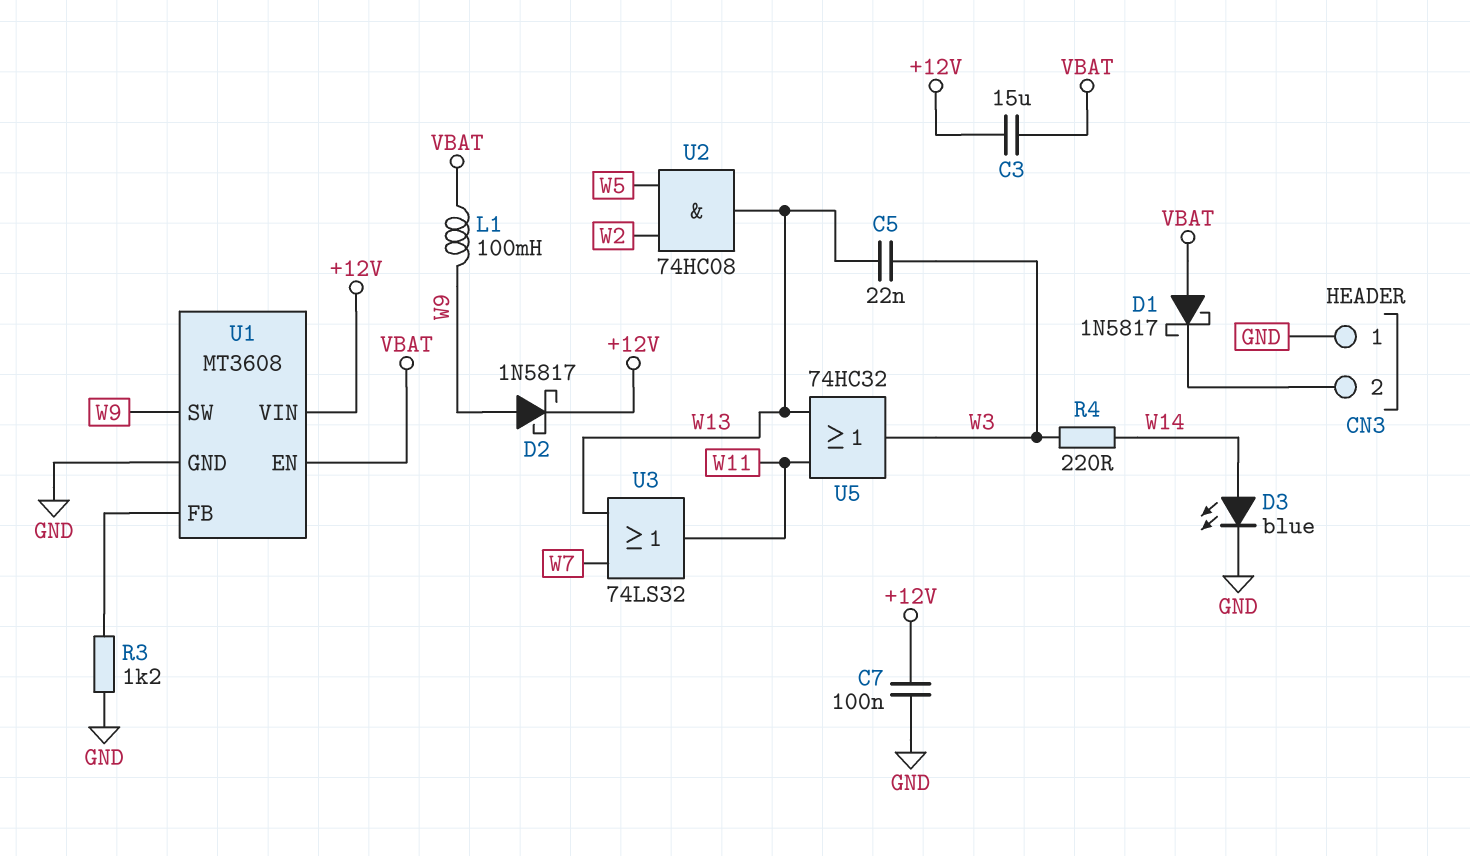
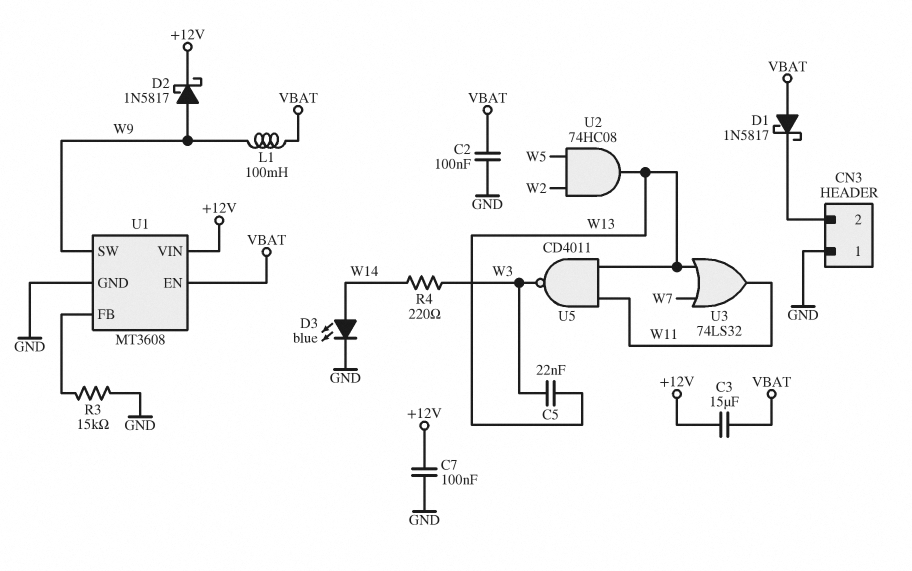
C2: none -> 100nF (GND, VBAT)
R3: 1.2k (GND, U1/FB) -> 15k (GND, U1/FB)
U5: OR 74HC32 (in W11, in W13, out W3) -> NAND CD4011 (in W11, in W13, out W3)

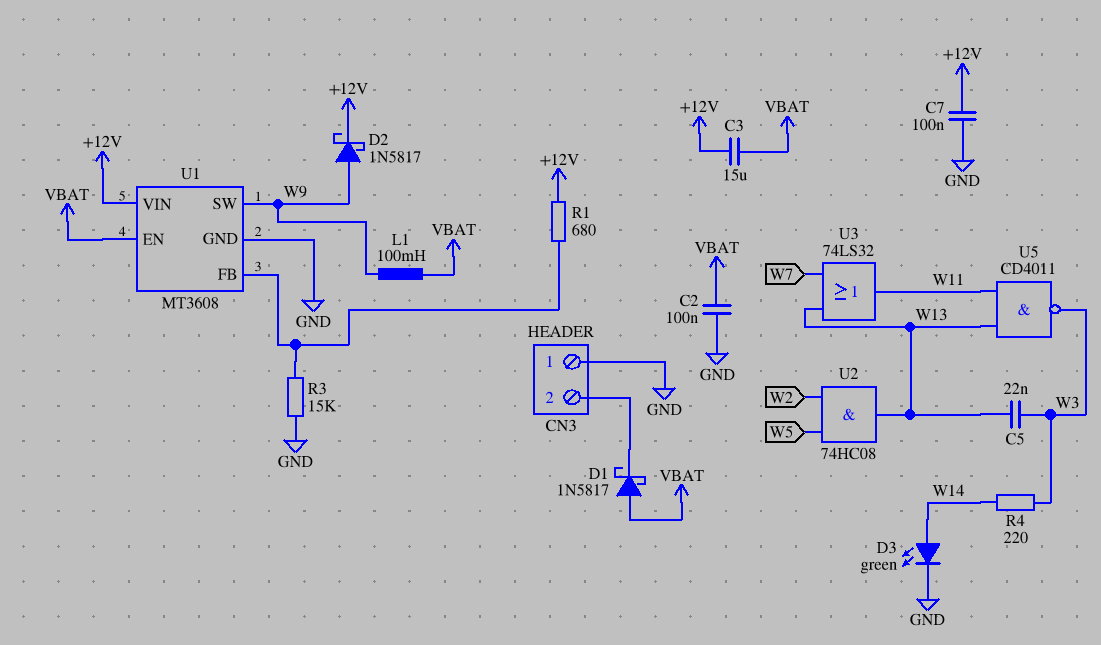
D3: LED blue (A W14, K GND) -> LED green (A W14, K GND)
R1: none -> 680 (+12V, U1/FB)

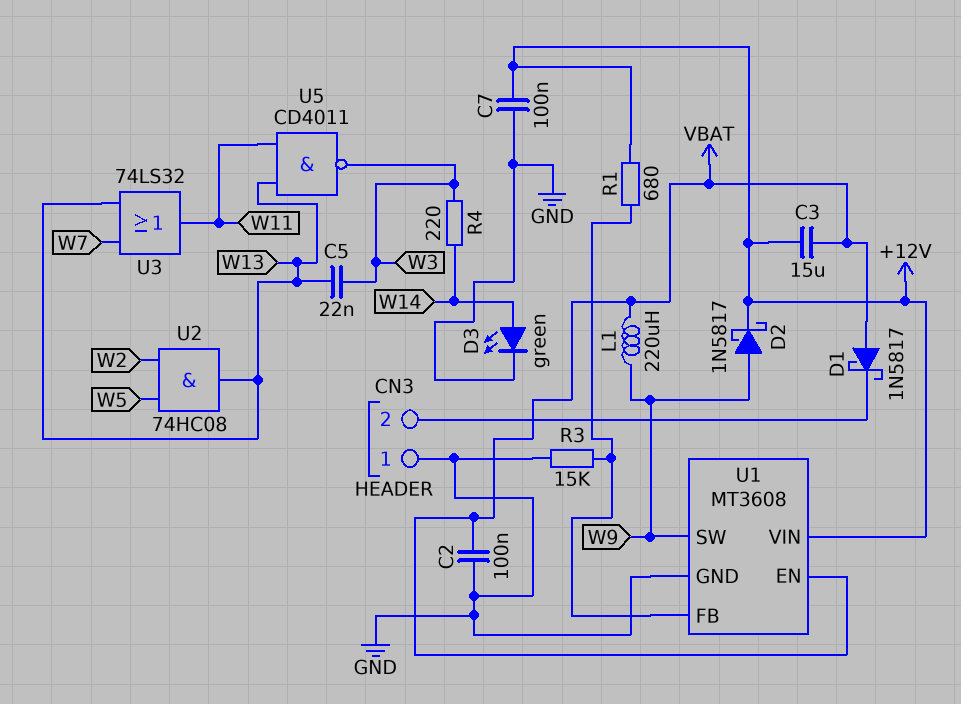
L1: 100mH (VBAT, W9) -> 220uH (VBAT, W9)

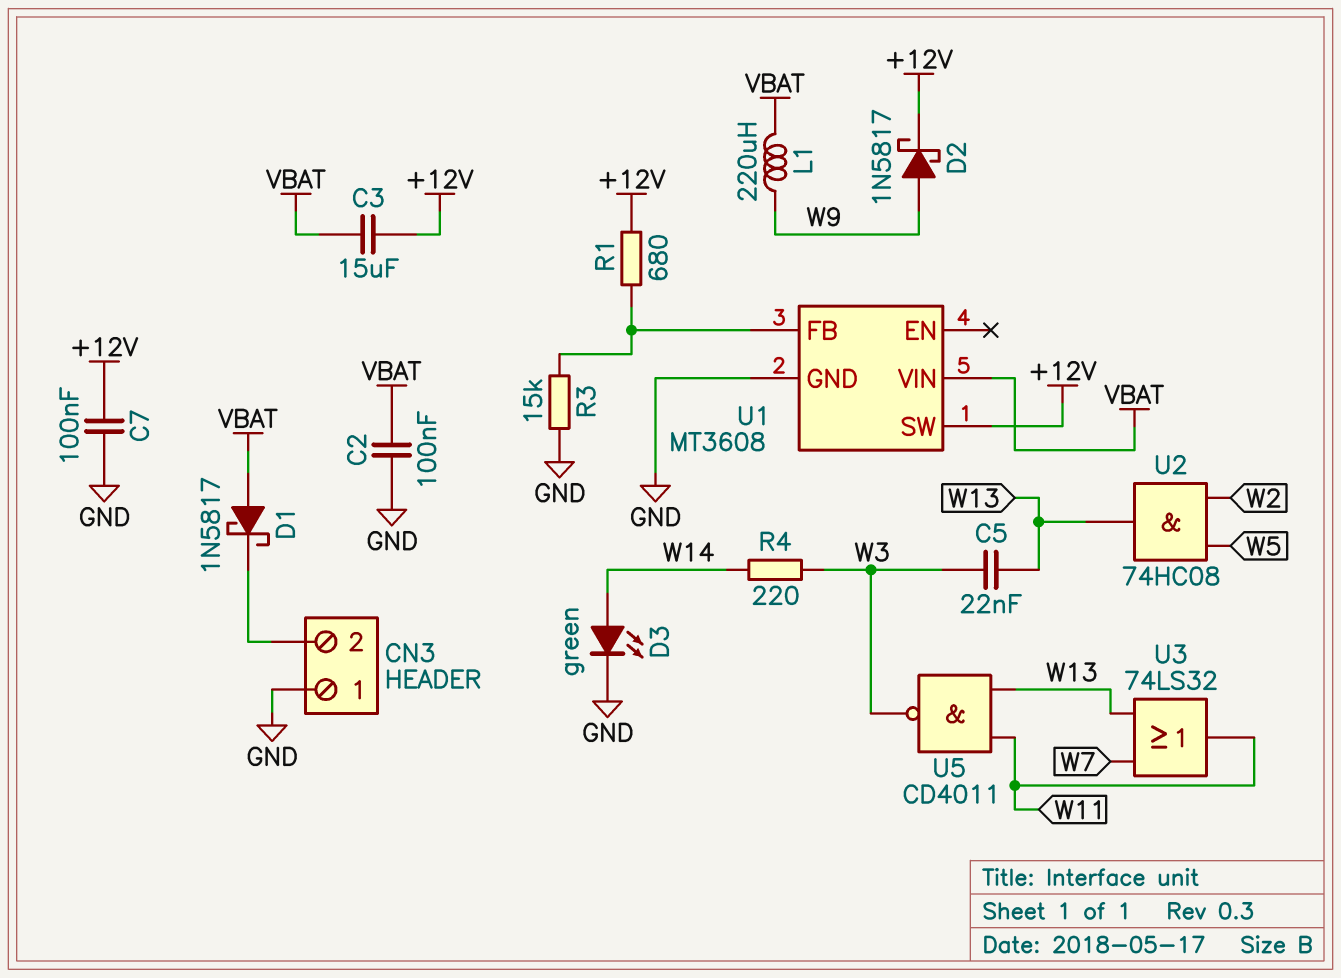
U1 pin EN: VBAT -> none
U1 pin SW: W9 -> +12V
U1 pin VIN: +12V -> VBAT

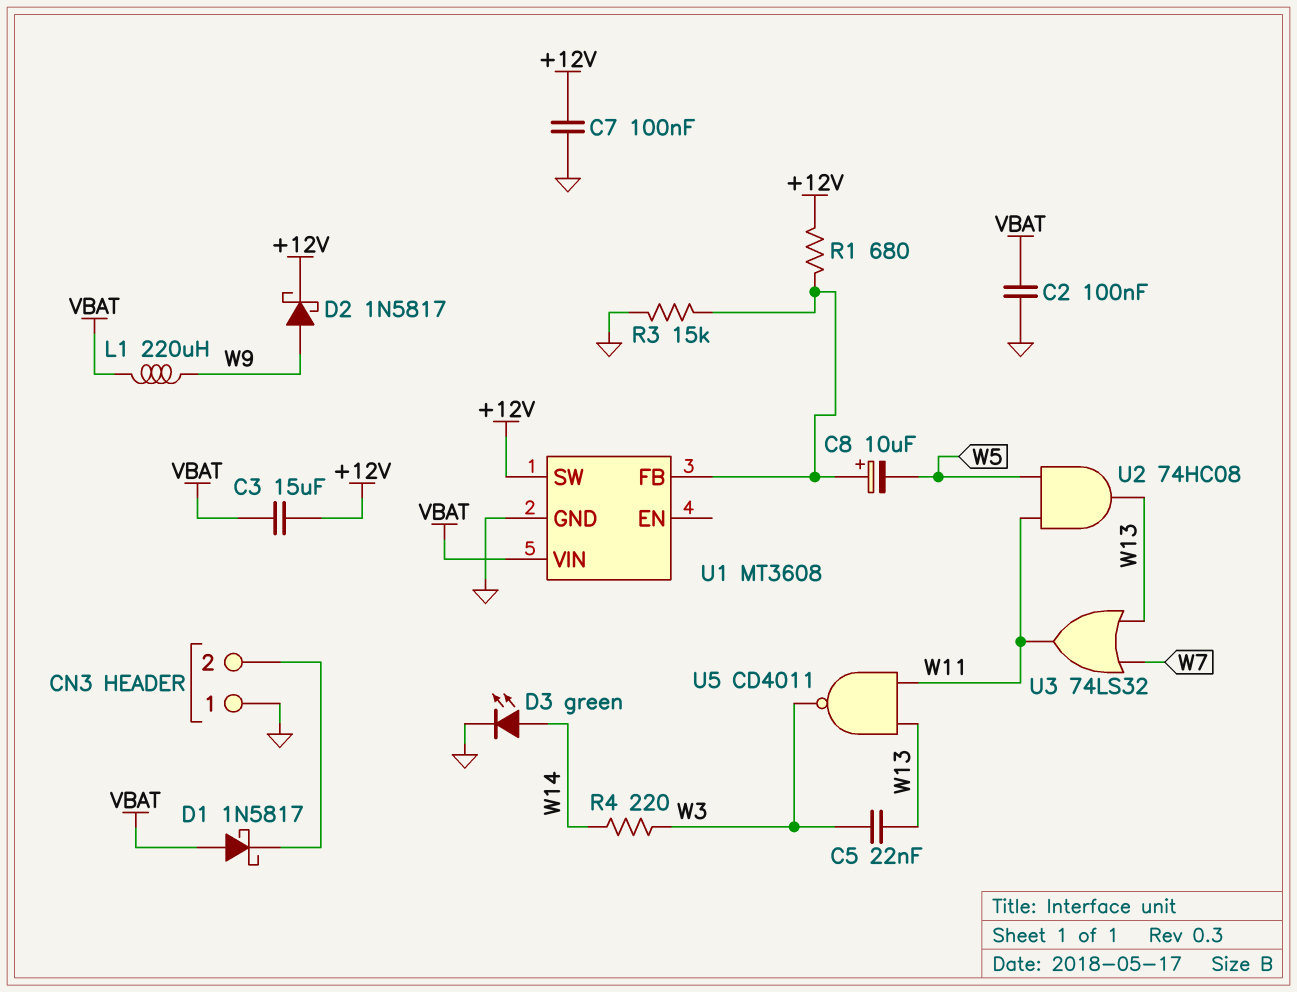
C8: none -> 10uF (plus U1/FB, minus W5)
U2: AND 74HC08 (in W2, in W5, out W13) -> AND 74HC08 (in W5, in W11, out W13)

